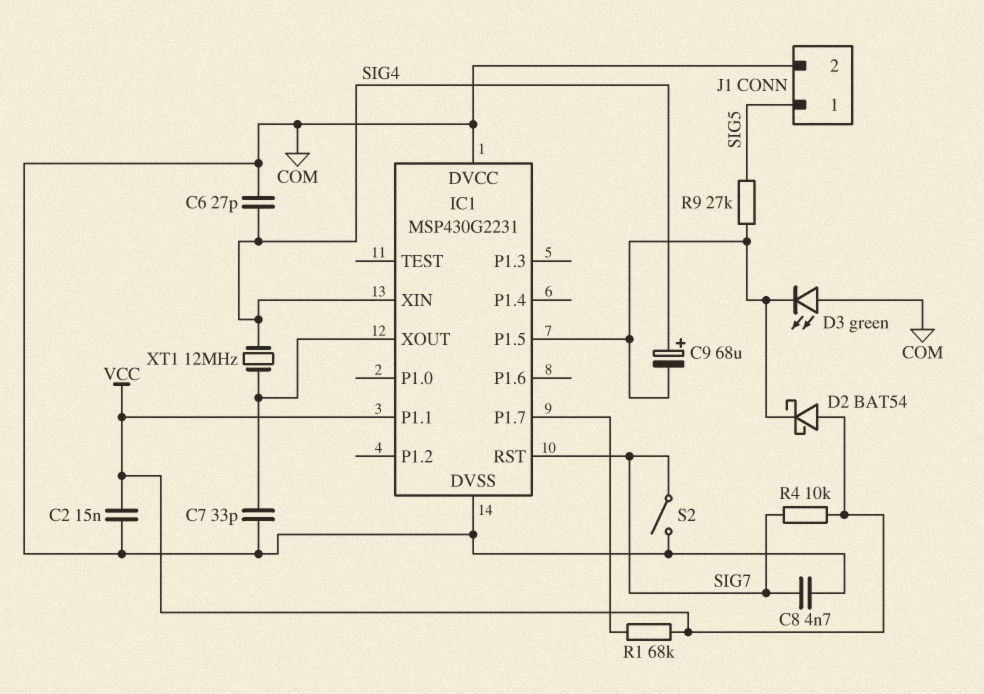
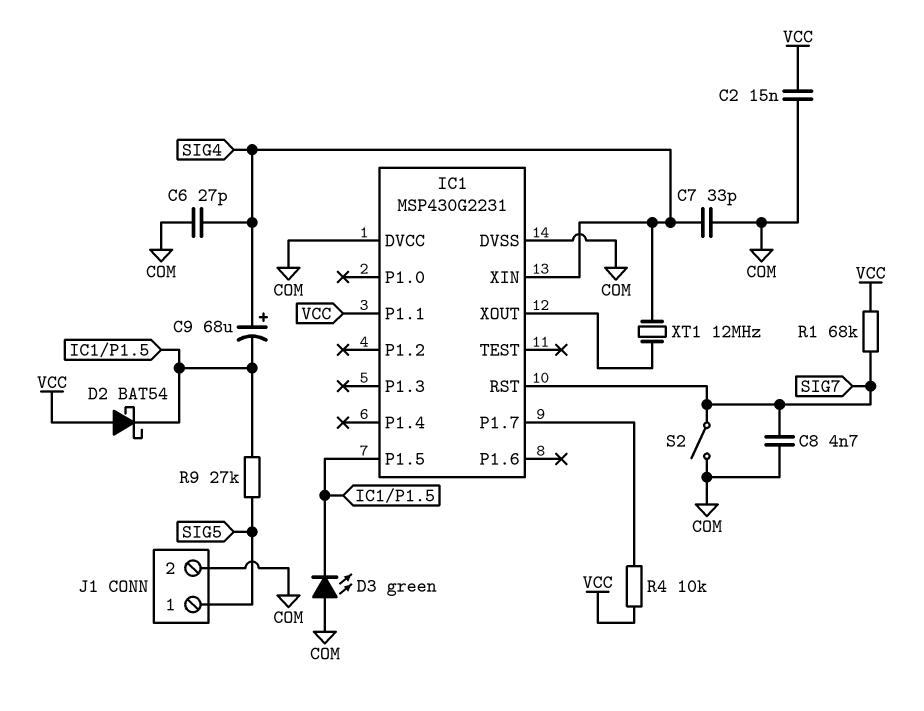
C7: 33pF (COM, IC1/XOUT) -> 33pF (COM, SIG4)
R1: 68k (IC1/P1.7, VCC) -> 68k (SIG7, VCC)
R4: 10k (SIG7, VCC) -> 10k (IC1/P1.7, VCC)

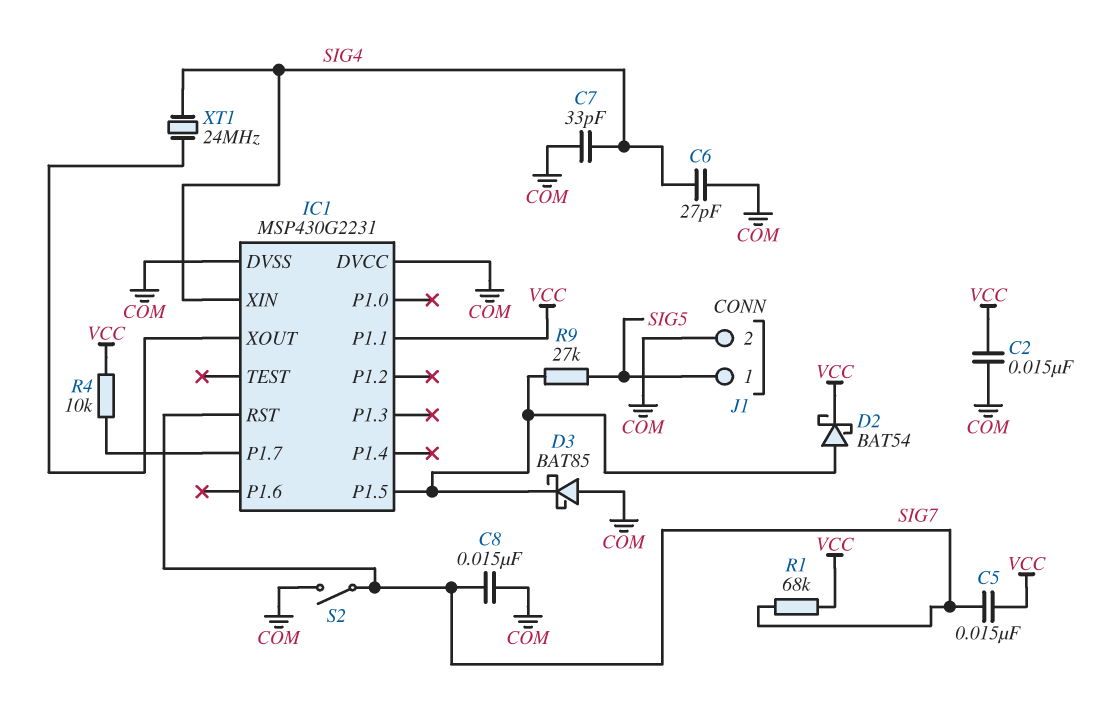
C5: none -> 15nF (SIG7, VCC)
C8: 4.7nF (COM, SIG7) -> 15nF (COM, SIG7)
C9: 68uF (plus SIG4, minus IC1/P1.5) -> none
D2: schottky BAT54 (A VCC, K IC1/P1.5) -> schottky BAT54 (A IC1/P1.5, K VCC)
D3: LED green (A COM, K IC1/P1.5) -> schottky BAT85 (A COM, K IC1/P1.5)
XT1: 12MHz (IC1/XOUT, SIG4) -> 24MHz (IC1/XOUT, SIG4)

